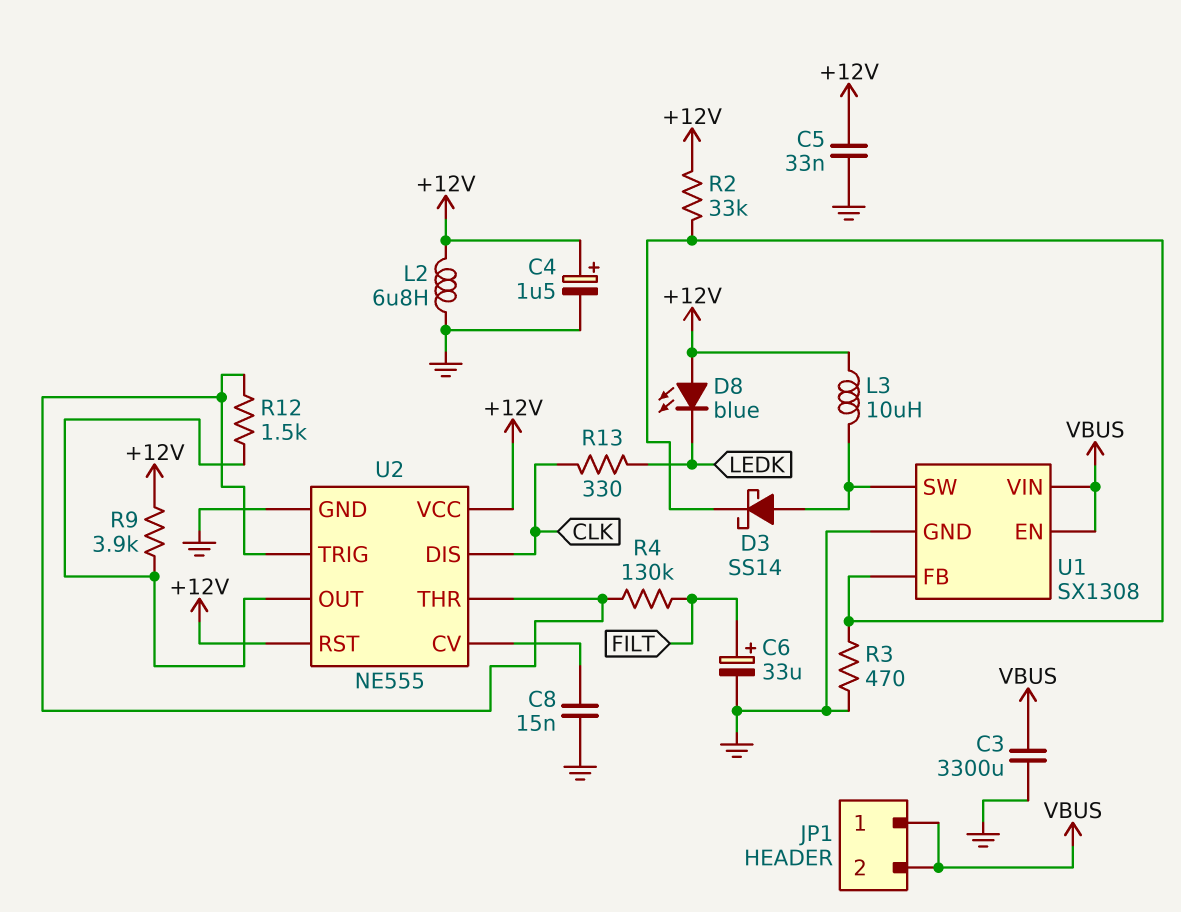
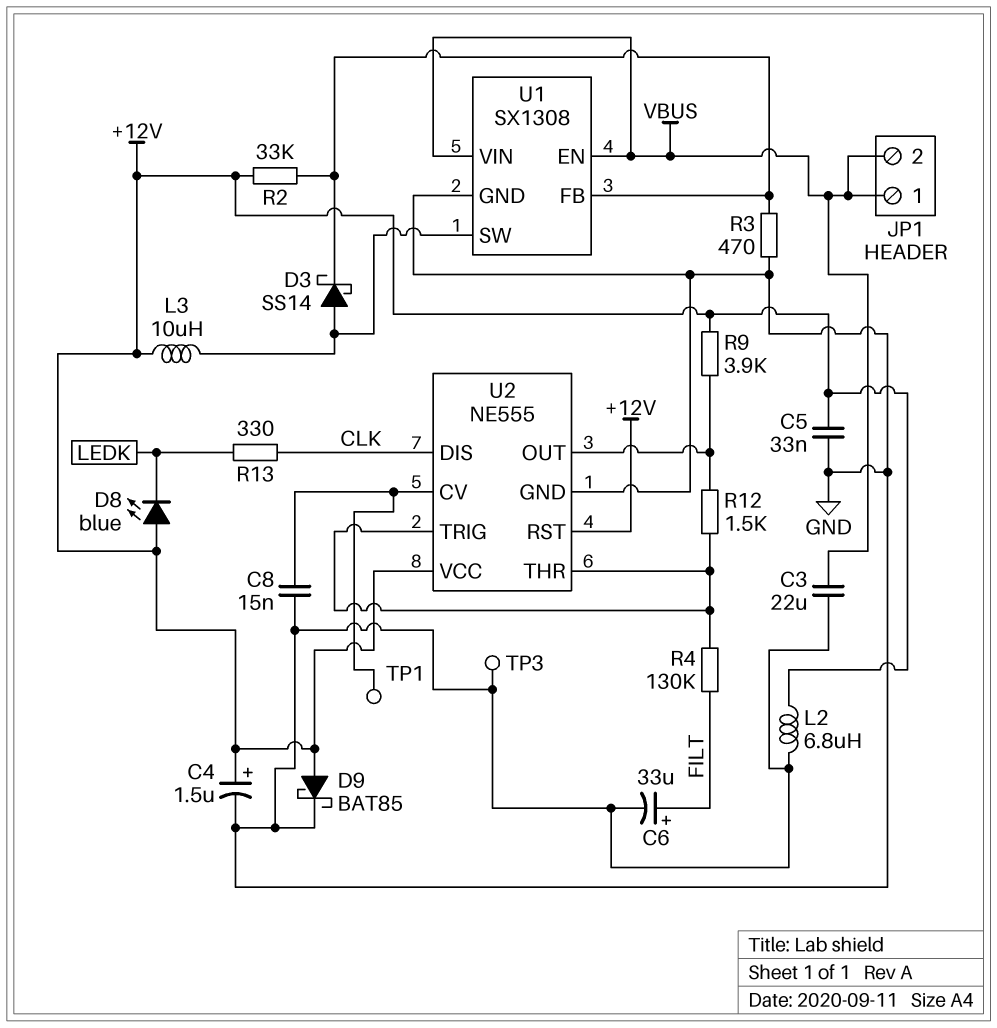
C3: 3300uF (GND, VBUS) -> 22uF (GND, VBUS)
D9: none -> schottky BAT85 (A +12V, K GND)
TP1: none -> test point (U2/CV)
TP3: none -> test point (GND)

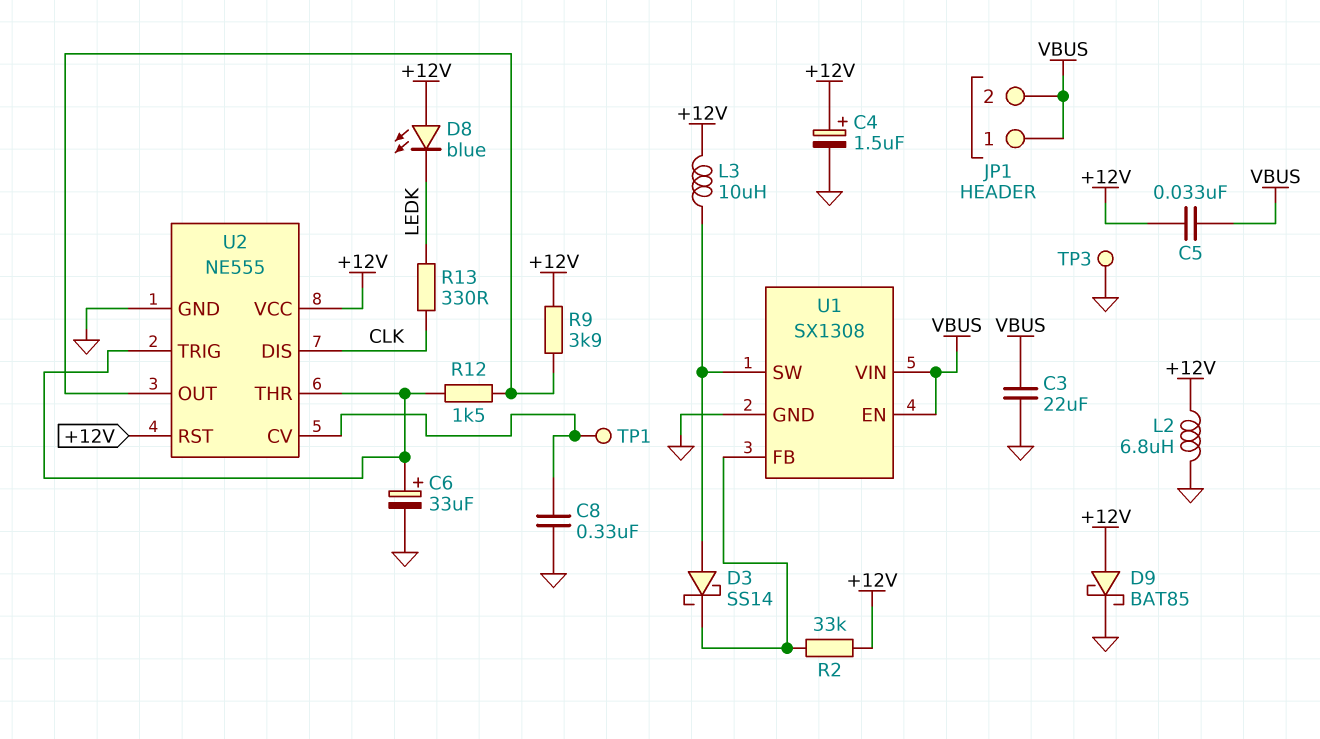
C5: 33nF (+12V, GND) -> 33nF (+12V, VBUS)
C6: 33uF (plus FILT, minus GND) -> 33uF (plus U2/THR, minus GND)
C8: 15nF (GND, U2/CV) -> 330nF (GND, U2/CV)
R3: 470 (GND, U1/FB) -> none
R4: 130k (FILT, U2/THR) -> none

